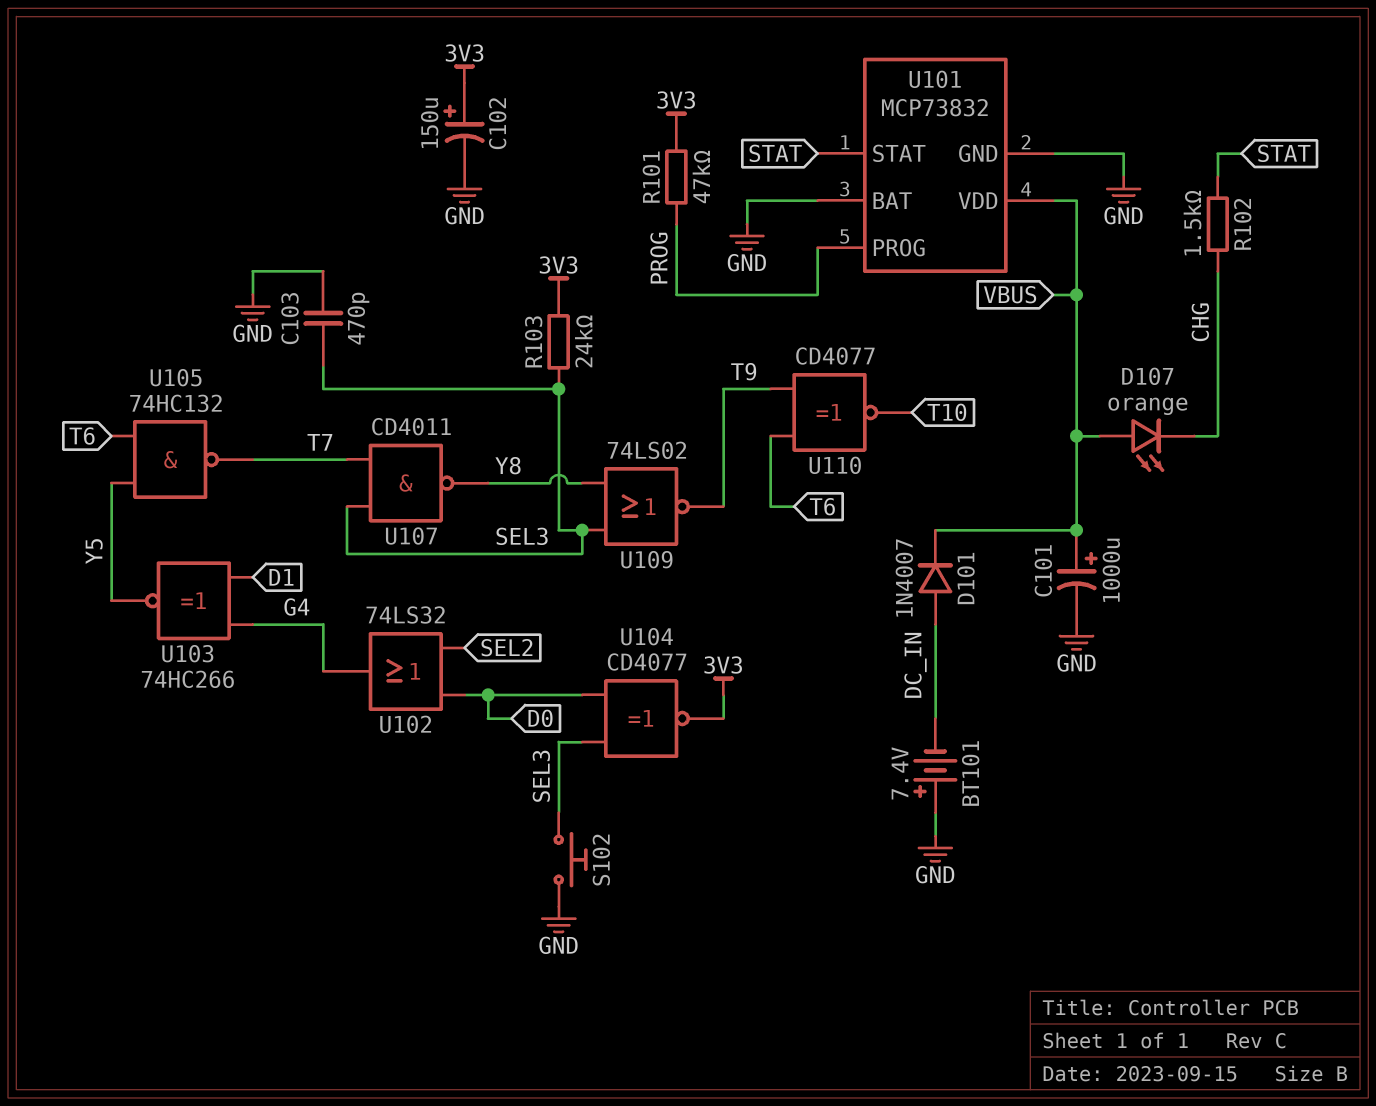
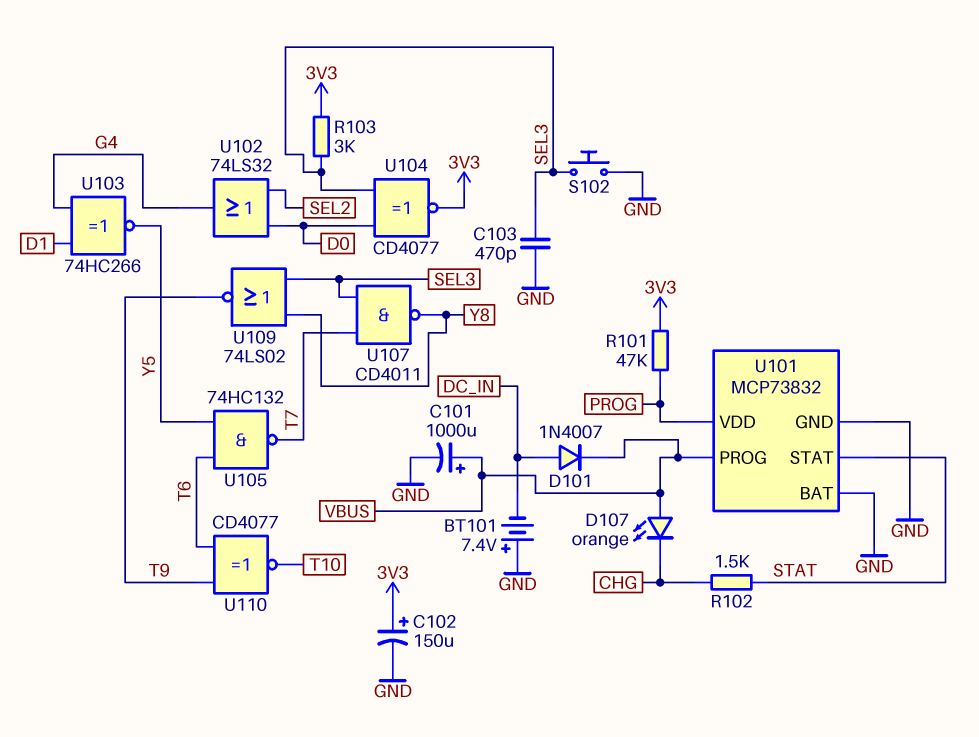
R103: 24k (3V3, SEL3) -> 3k (3V3, SEL3)
U101 pin PROG: PROG -> VBUS
U101 pin VDD: VBUS -> PROG

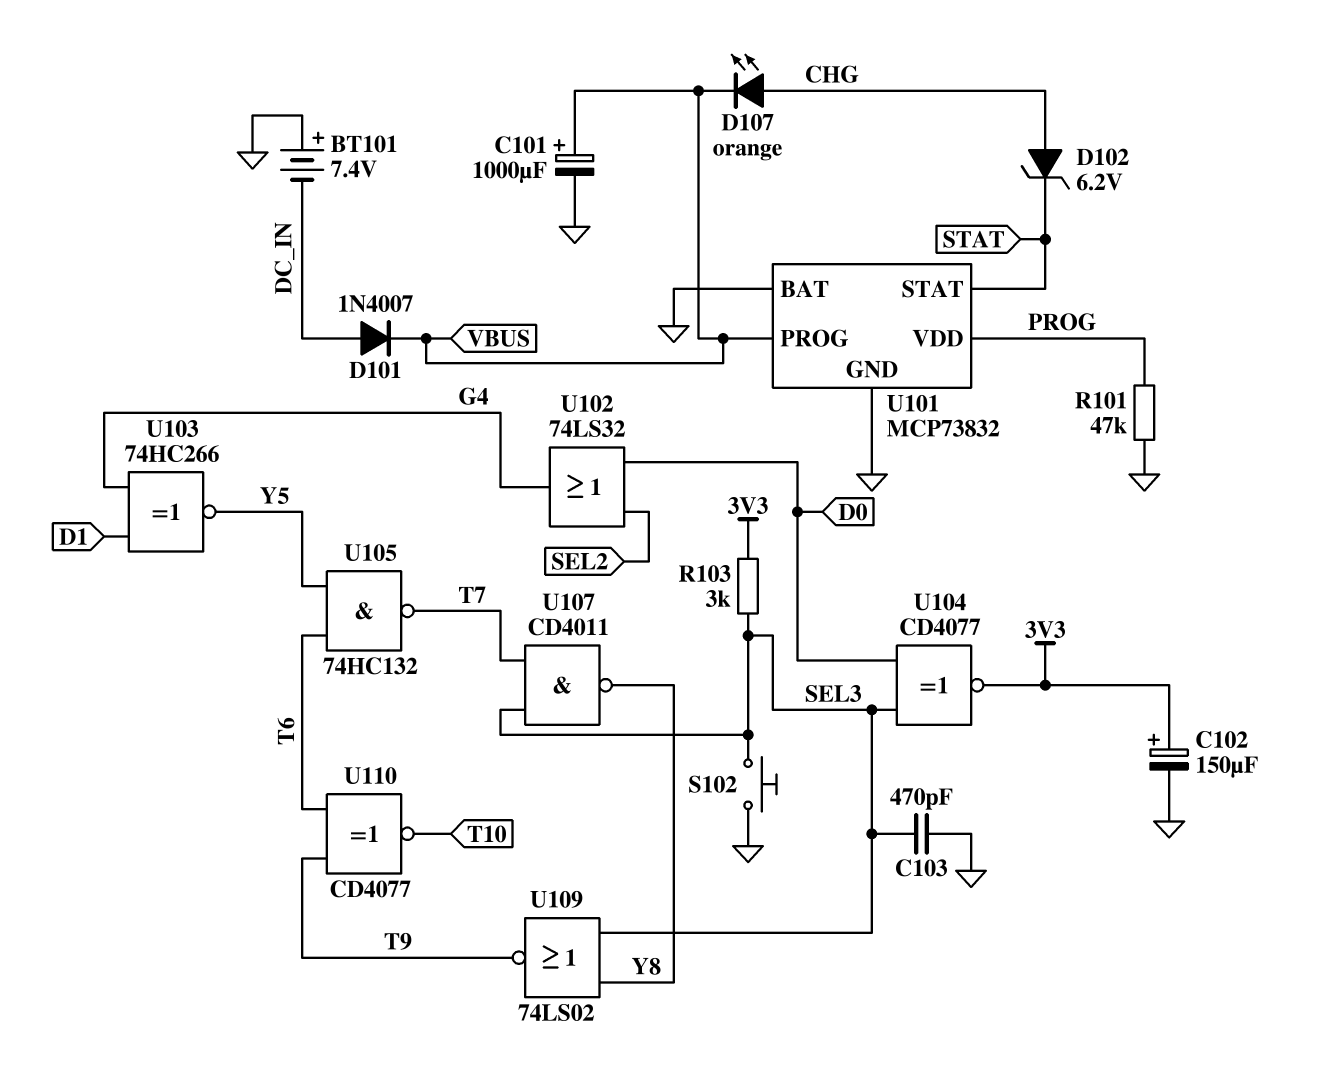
D102: none -> zener 6.2V (A CHG, K STAT)
D107: LED orange (A VBUS, K CHG) -> LED orange (A CHG, K VBUS)
R101: 47k (3V3, PROG) -> 47k (GND, PROG)
R102: 1.5k (CHG, STAT) -> none

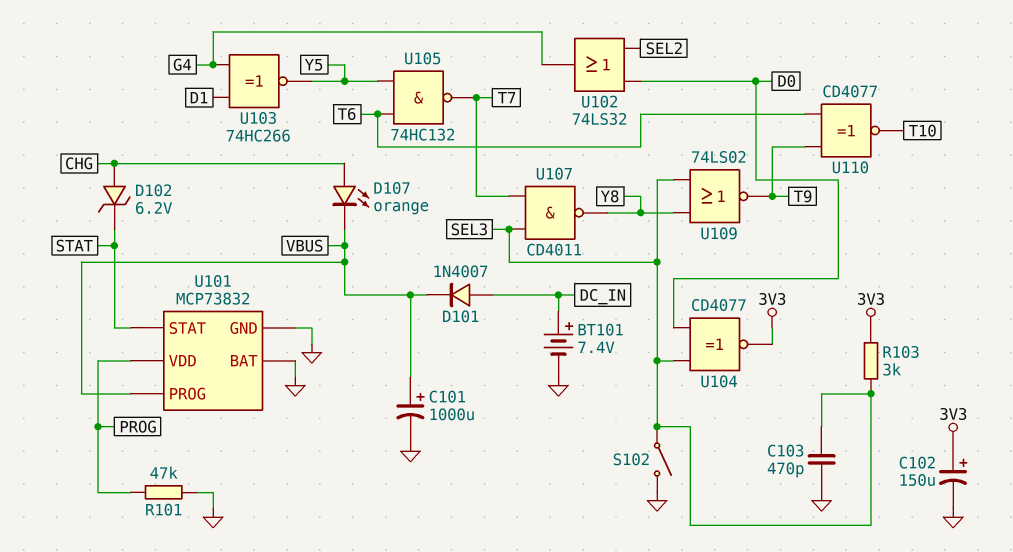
BT101: 7.4V (plus GND, minus DC_IN) -> 7.4V (plus DC_IN, minus GND)
S102: button (GND, SEL3) -> switch (GND, SEL3)

